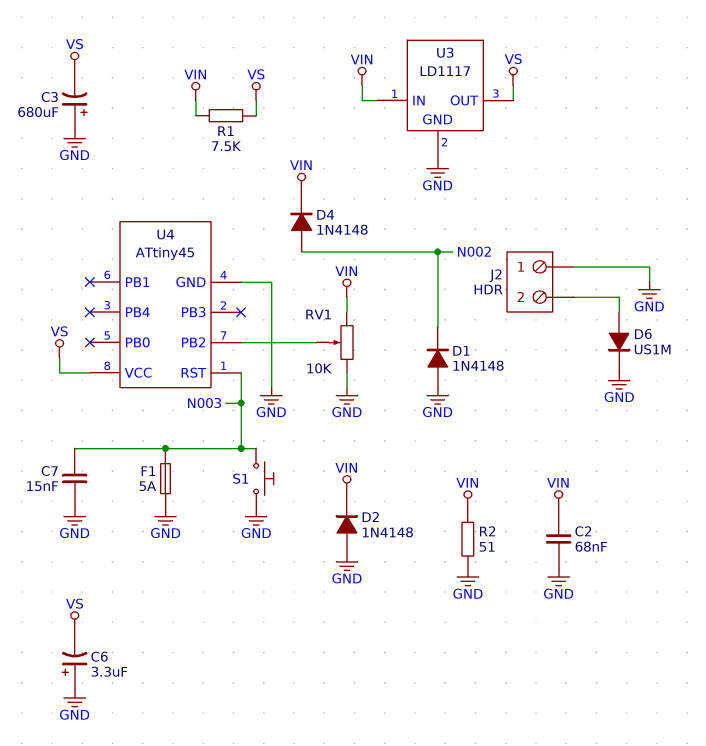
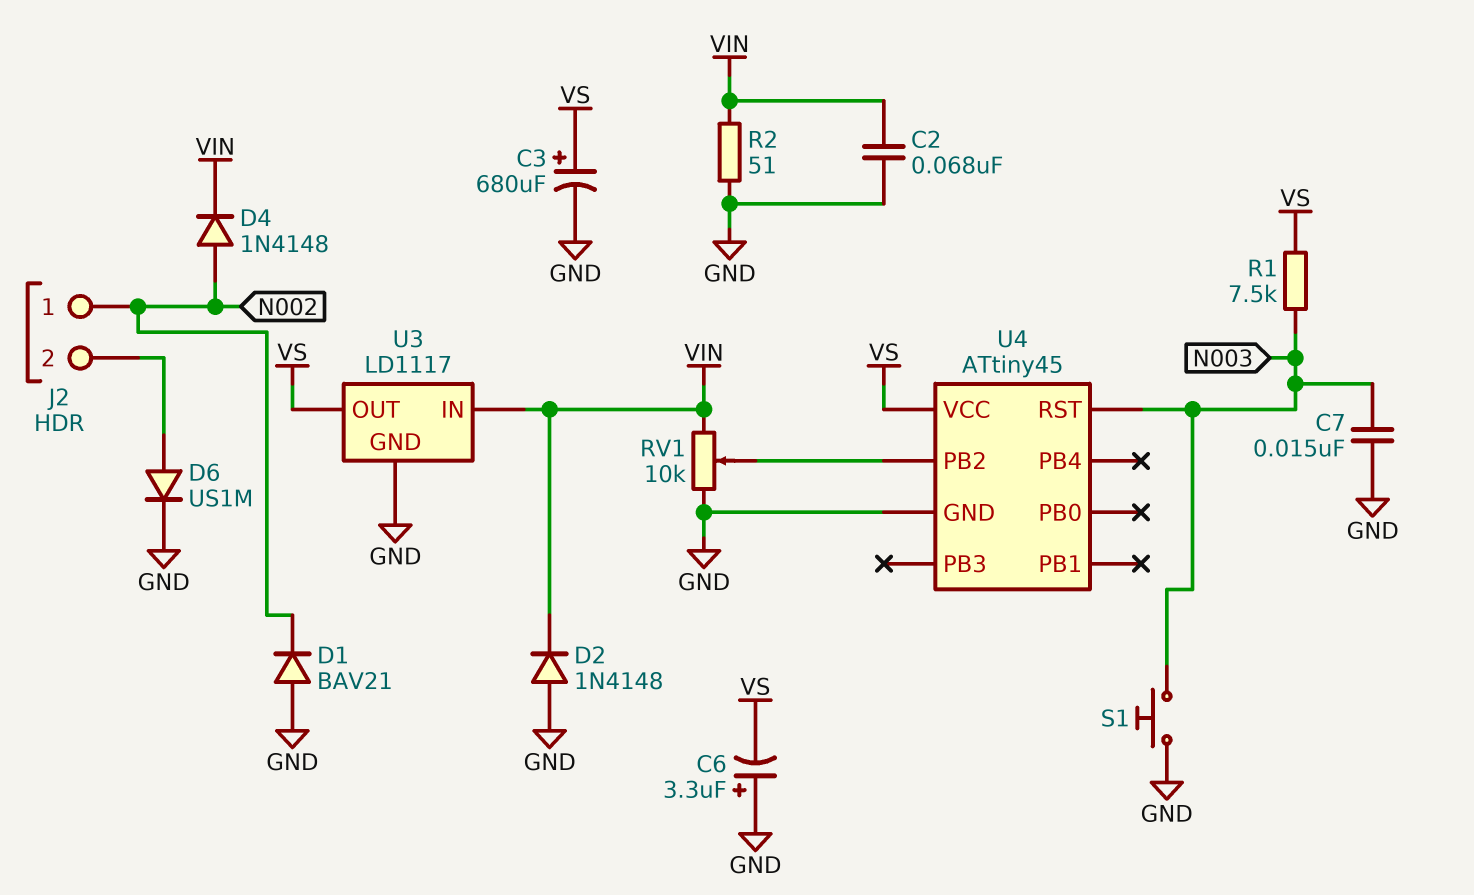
C3: 680uF (plus GND, minus VS) -> 680uF (plus VS, minus GND)
D1: diode 1N4148 (A GND, K N002) -> diode BAV21 (A GND, K N002)
F1: 5A (GND, N003) -> none
J2 pin 1: GND -> N002
R1: 7.5k (VIN, VS) -> 7.5k (N003, VS)

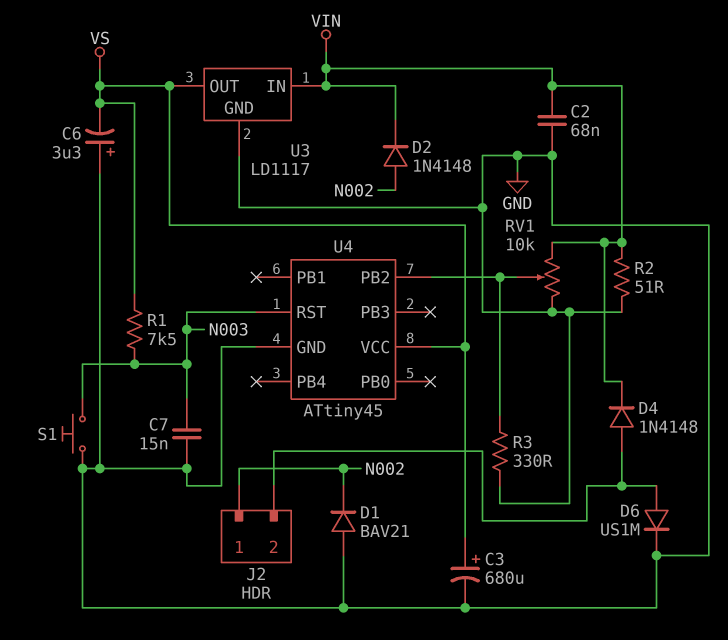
D2: diode 1N4148 (A GND, K VIN) -> diode 1N4148 (A N002, K VIN)
D4: diode 1N4148 (A N002, K VIN) -> diode 1N4148 (A J2/2, K VIN)
R3: none -> 330 (GND, U4/PB2)

